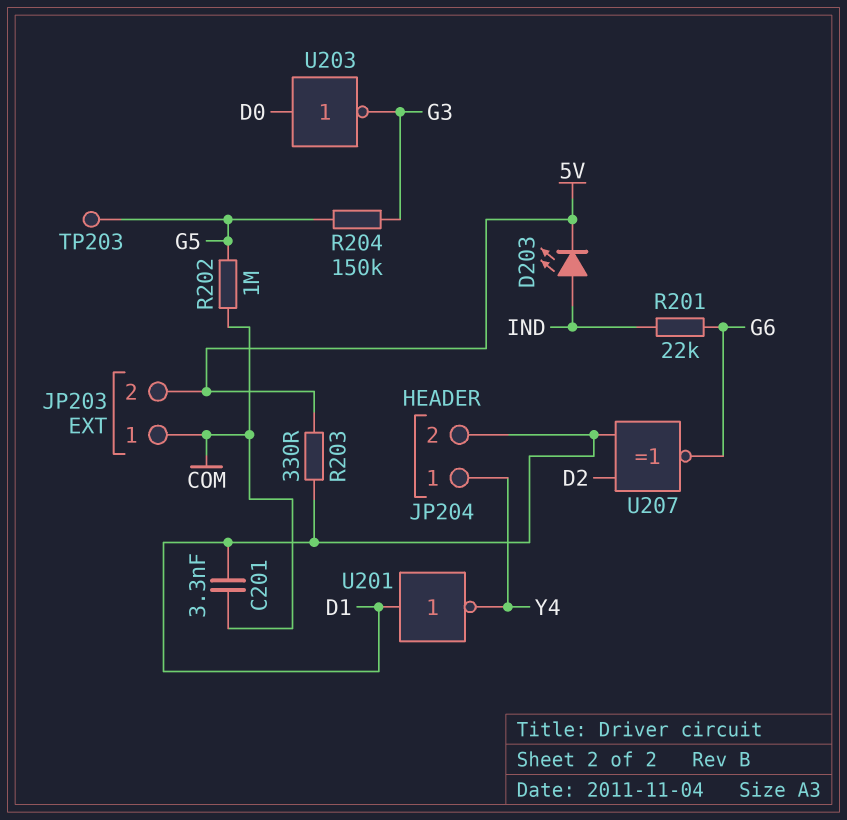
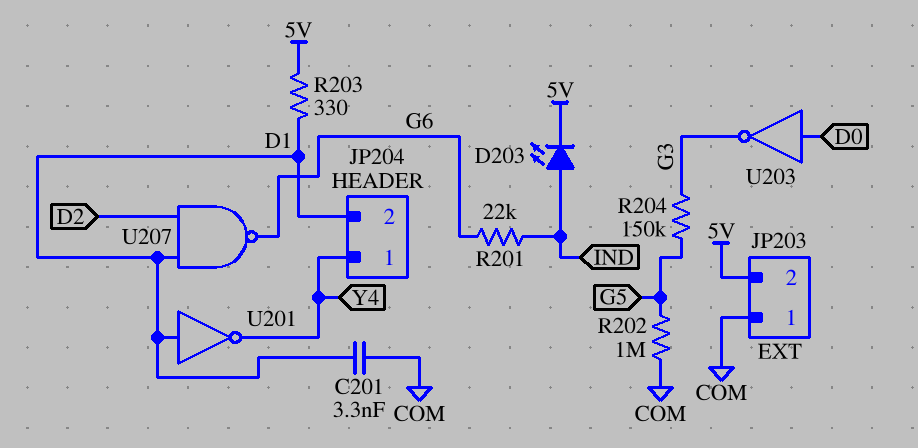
TP203: test point (G5) -> none
U207: XNOR (in D1, in D2, out G6) -> NAND (in D1, in D2, out G6)

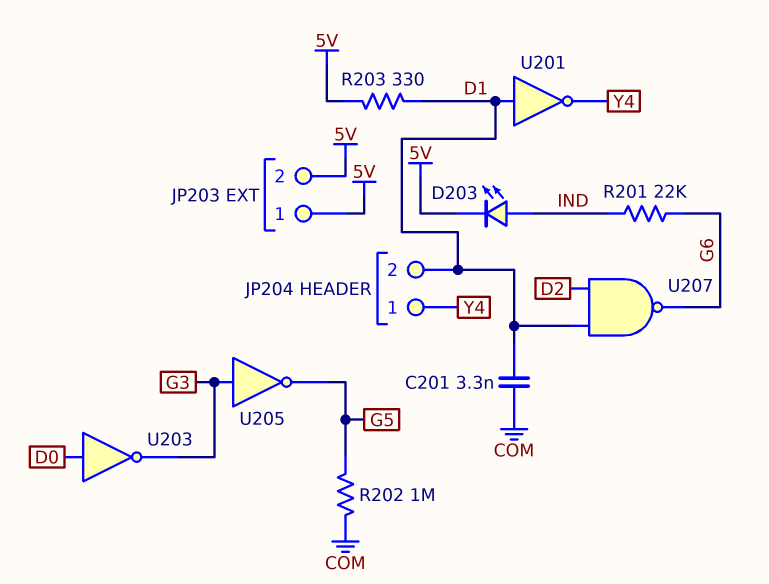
JP203 pin 1: COM -> 5V
R204: 150k (G3, G5) -> none
U205: none -> NOT (in G3, out G5)

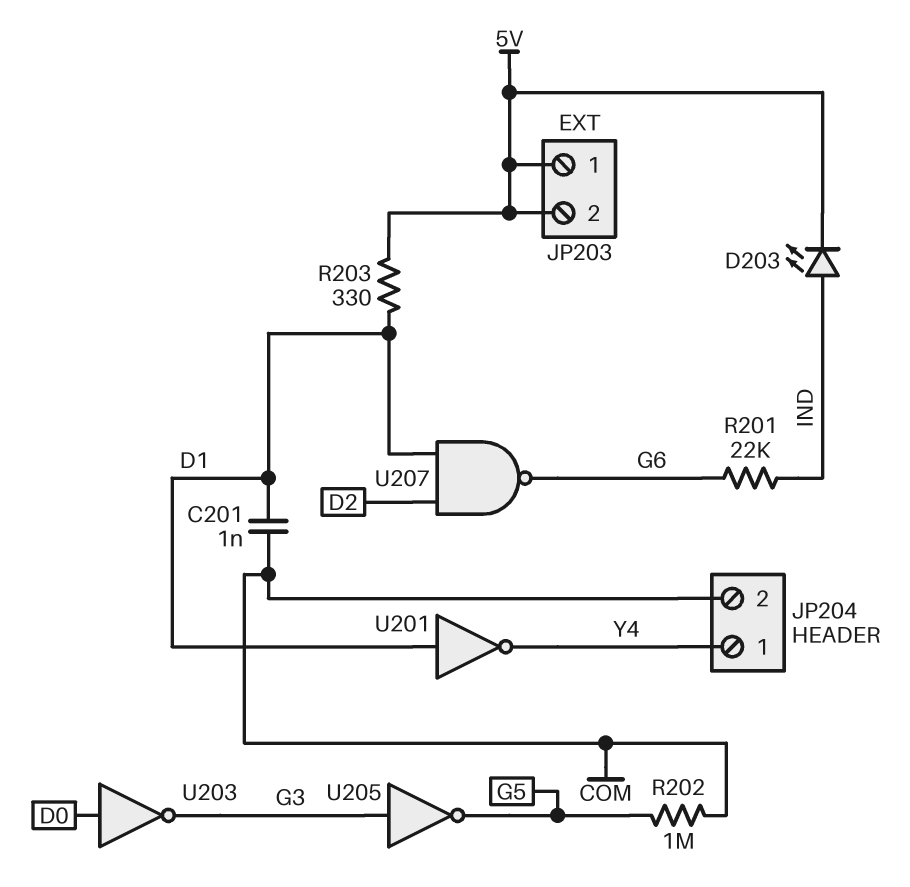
C201: 3.3nF (COM, D1) -> 1nF (COM, D1)
JP204 pin 2: D1 -> COM

